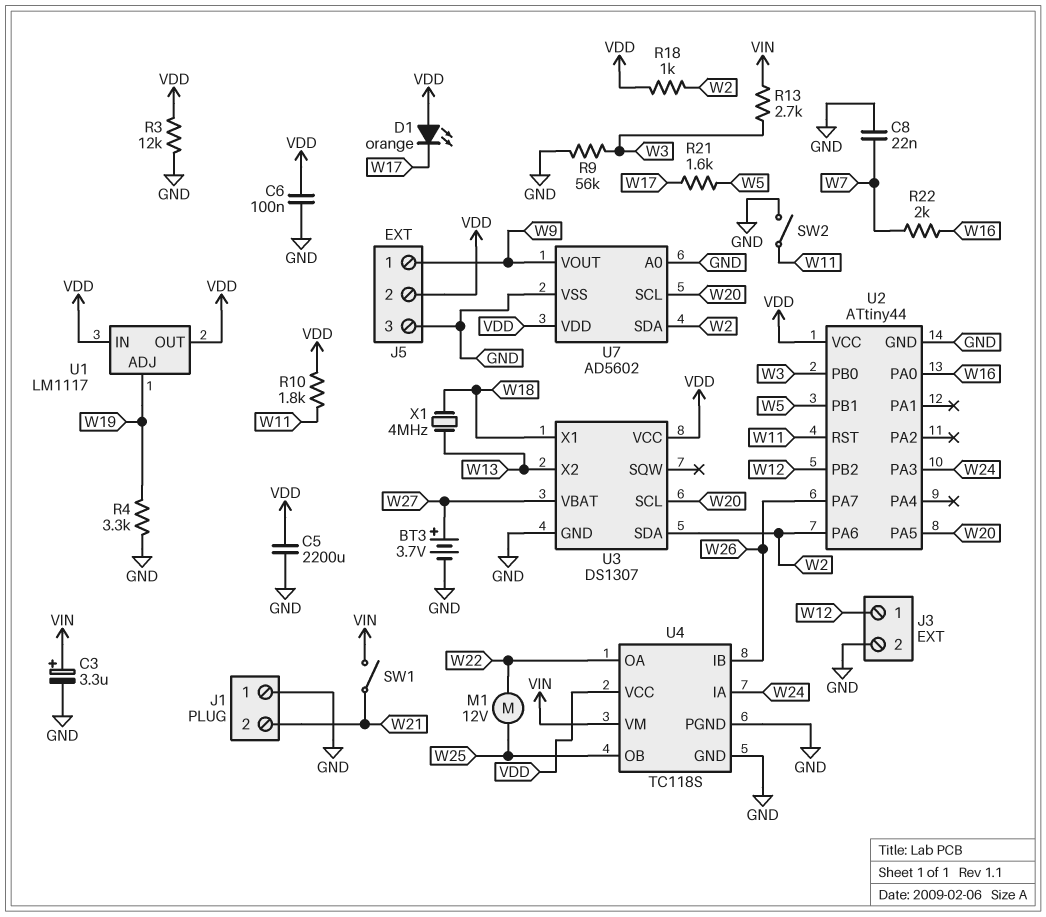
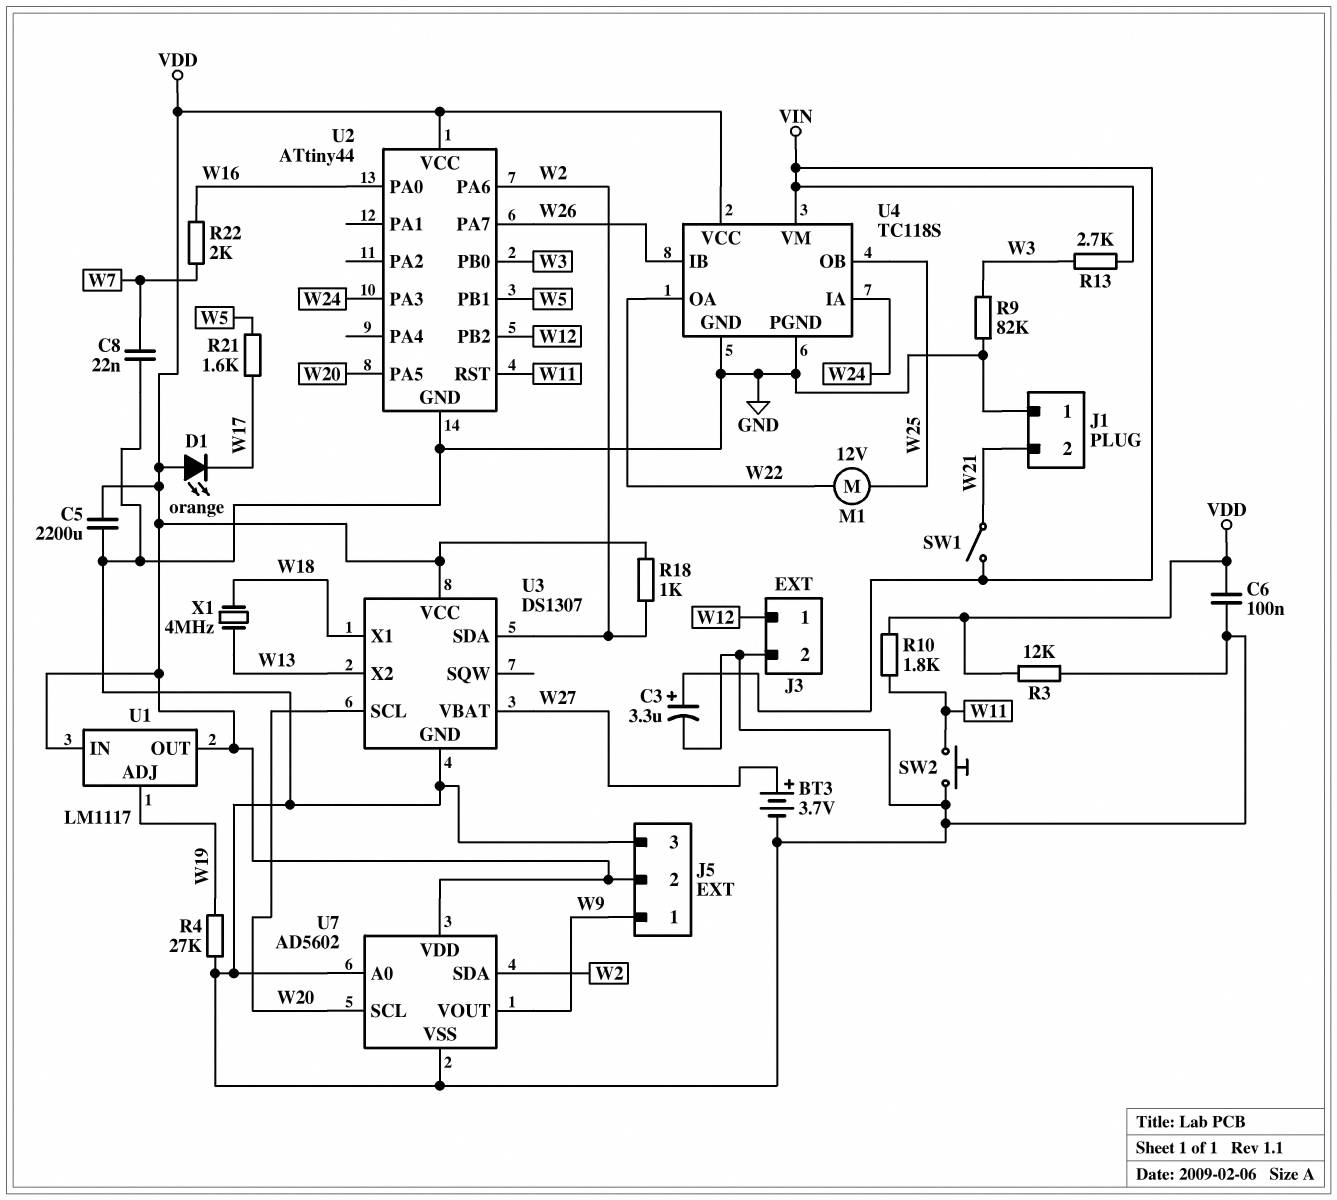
R4: 3.3k (GND, W19) -> 27k (GND, W19)
R9: 56k (GND, W3) -> 82k (GND, W3)
SW2: switch (GND, W11) -> button (GND, W11)

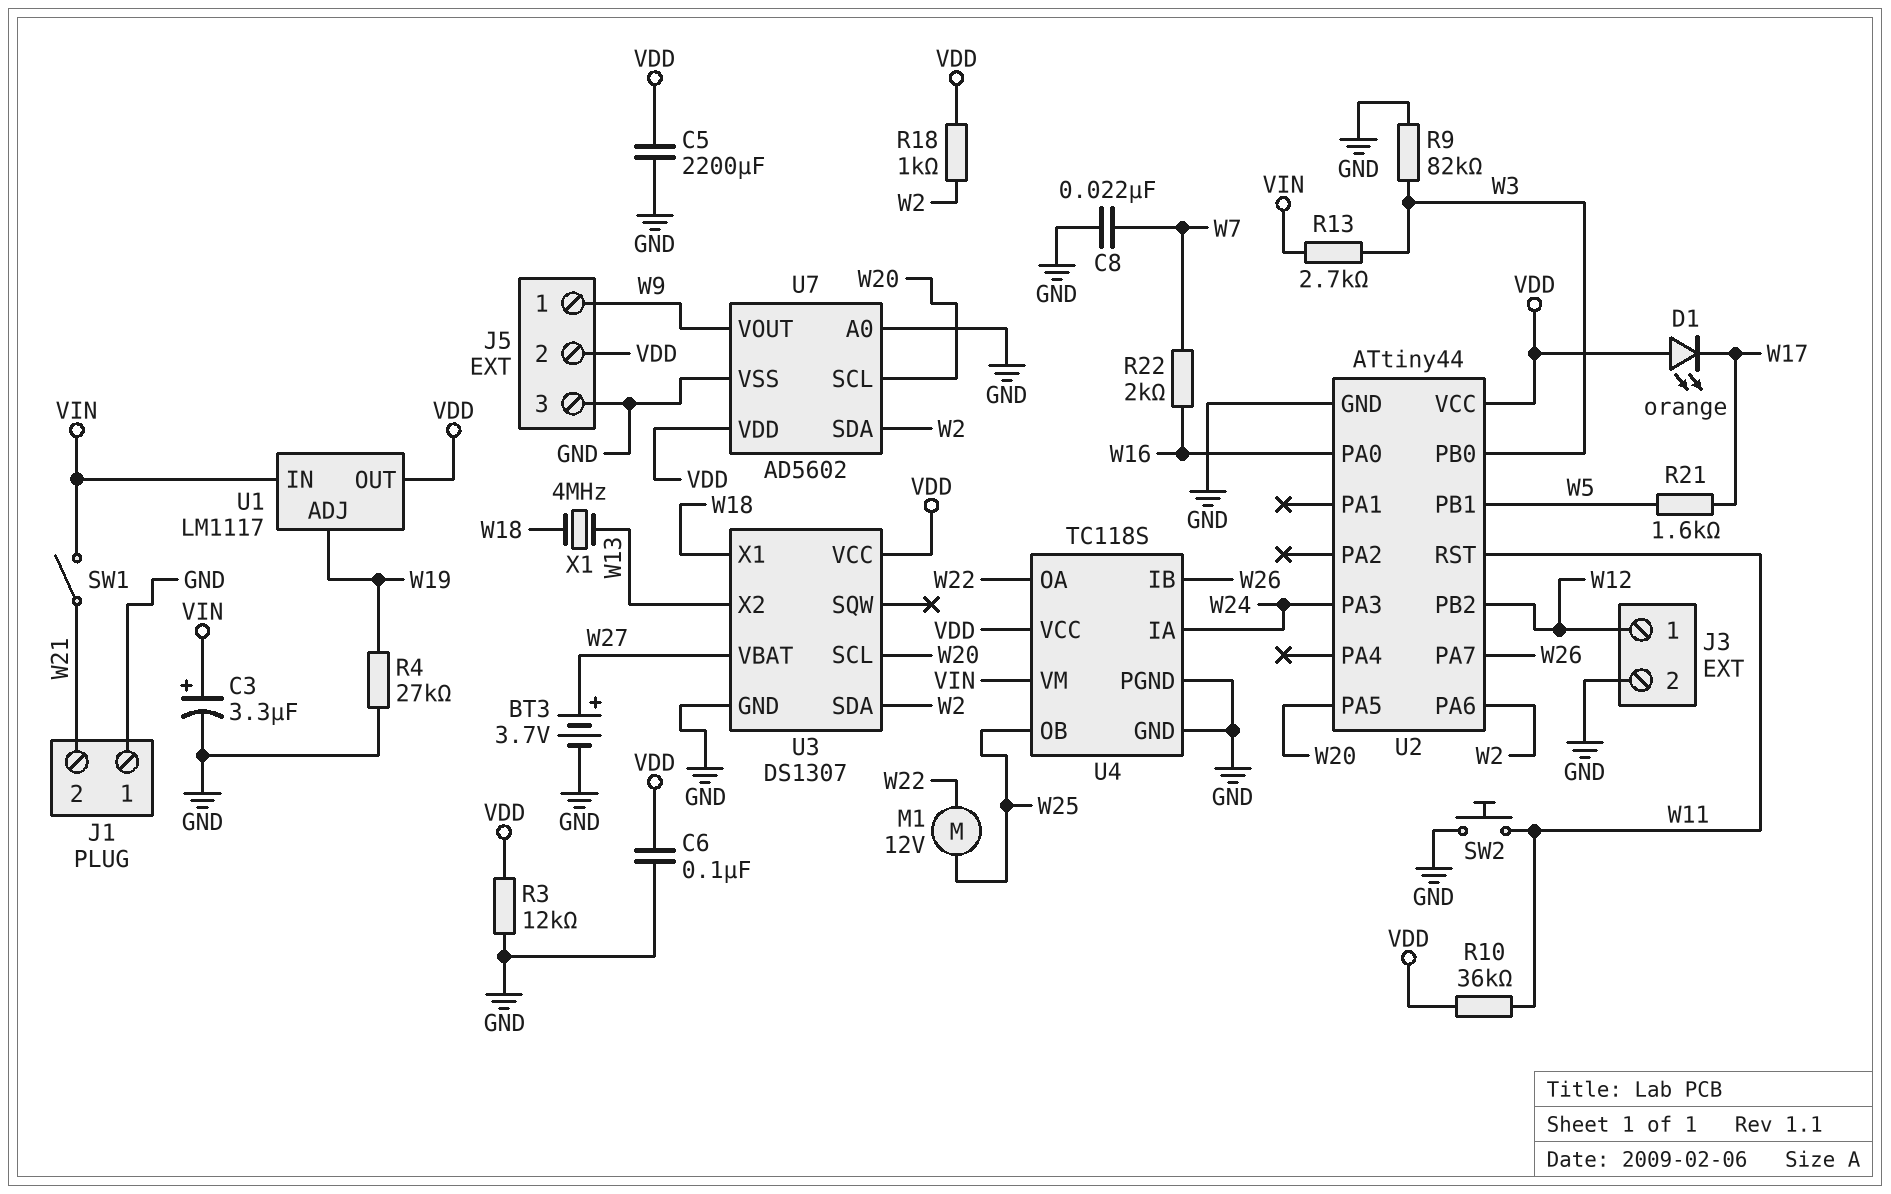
R10: 1.8k (VDD, W11) -> 36k (VDD, W11)
U1 pin IN: VDD -> VIN

